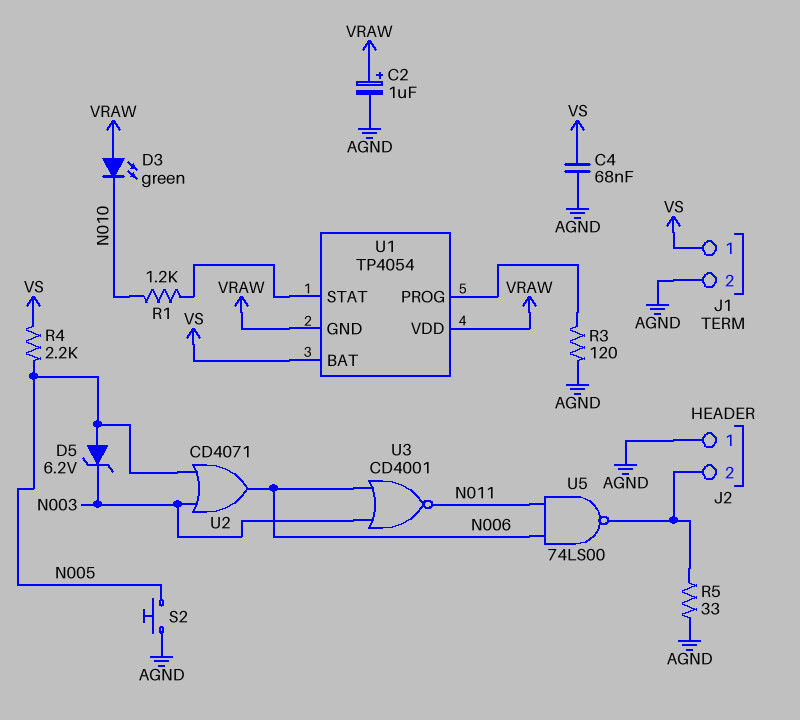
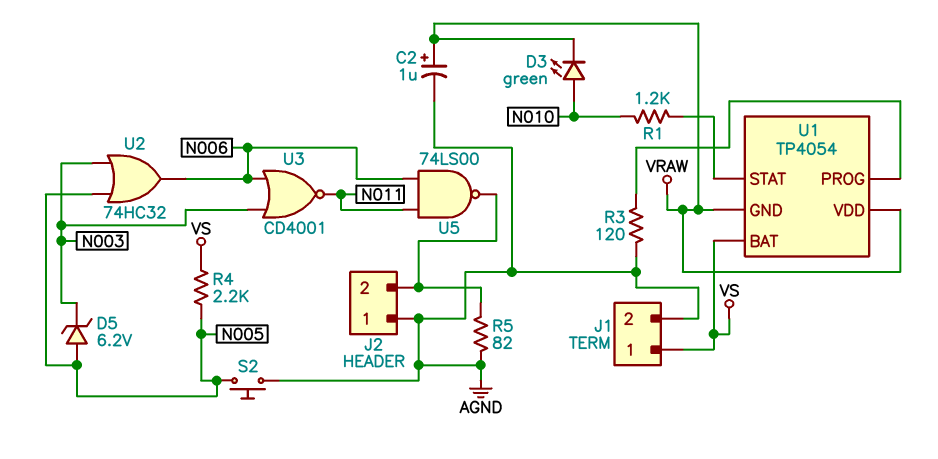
C4: 68nF (AGND, VS) -> none
D3: LED green (A VRAW, K N010) -> LED green (A N010, K VRAW)
R5: 33 (AGND, J2/2) -> 82 (AGND, J2/2)
U2: OR CD4071 (in N003, in N005, out N006) -> OR 74HC32 (in N003, in N005, out N006)

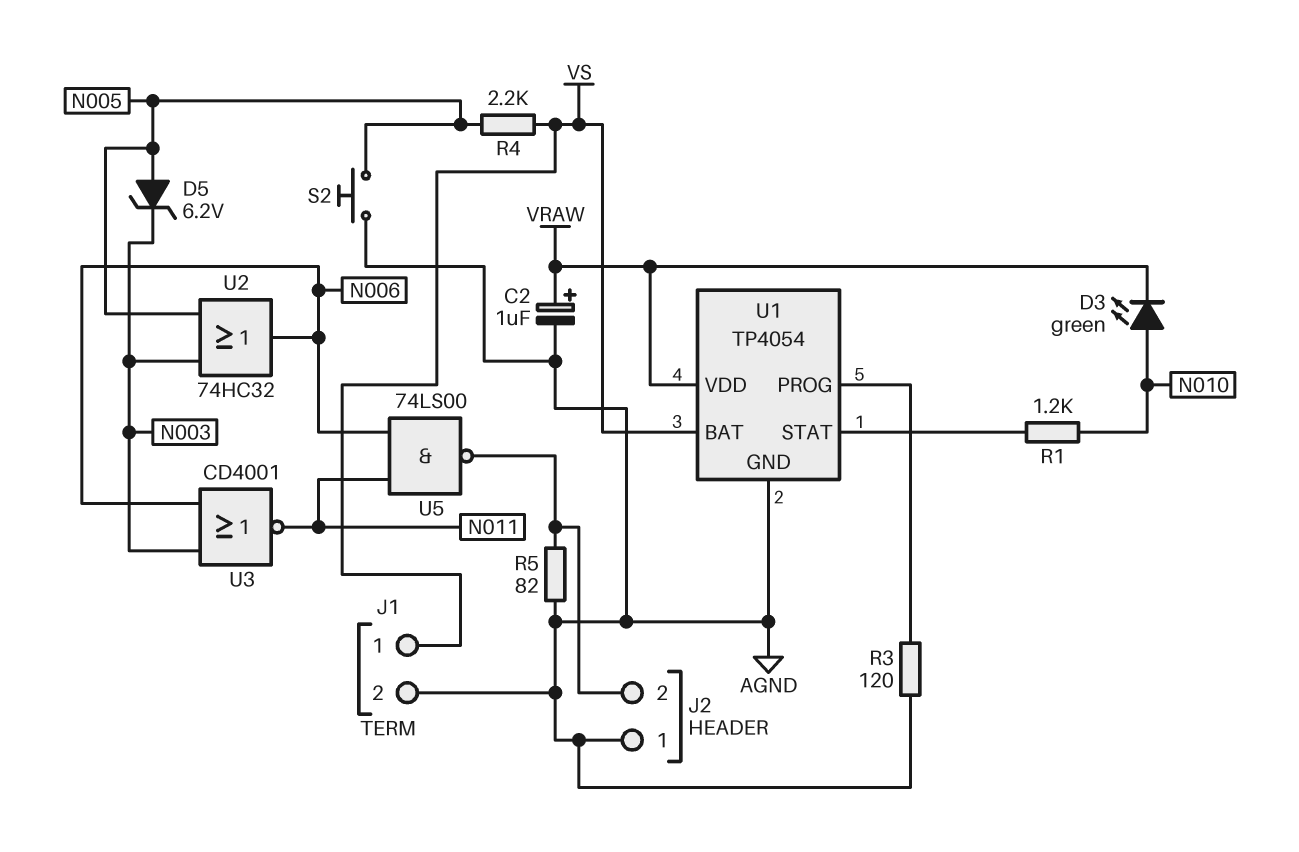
U1 pin GND: VRAW -> AGND

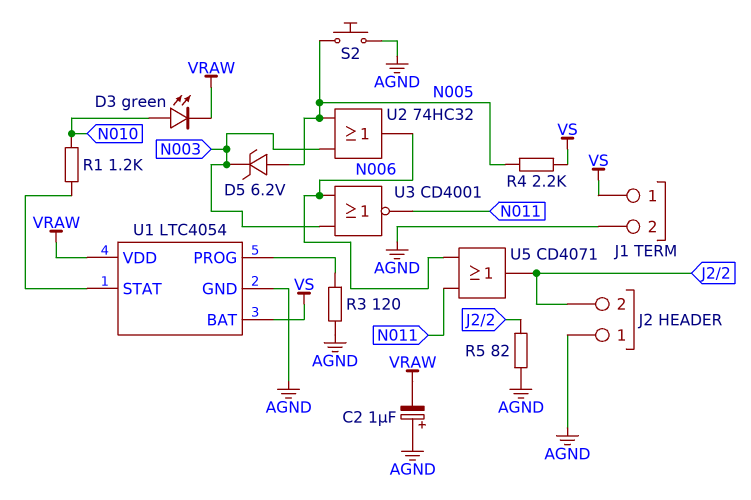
C2: 1uF (plus VRAW, minus AGND) -> 1uF (plus AGND, minus VRAW)
U1: TP4054 -> LTC4054
U5: NAND 74LS00 (in N006, in N011, out J2/2) -> OR CD4071 (in N006, in N011, out J2/2)

